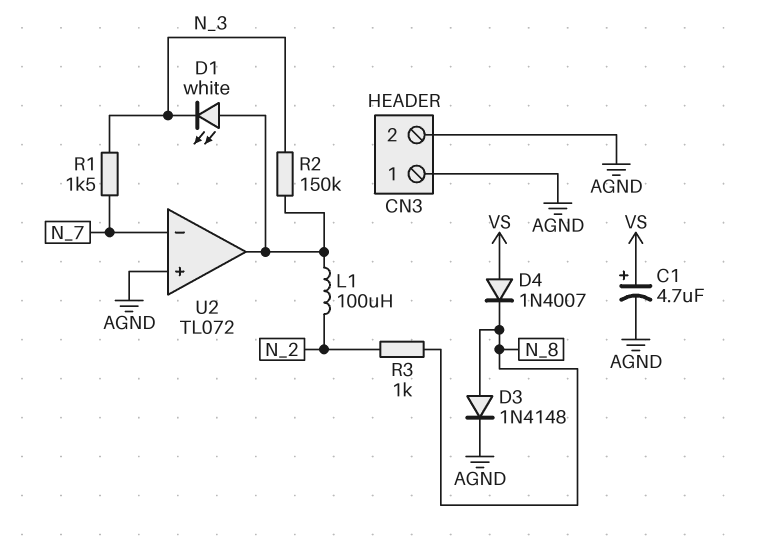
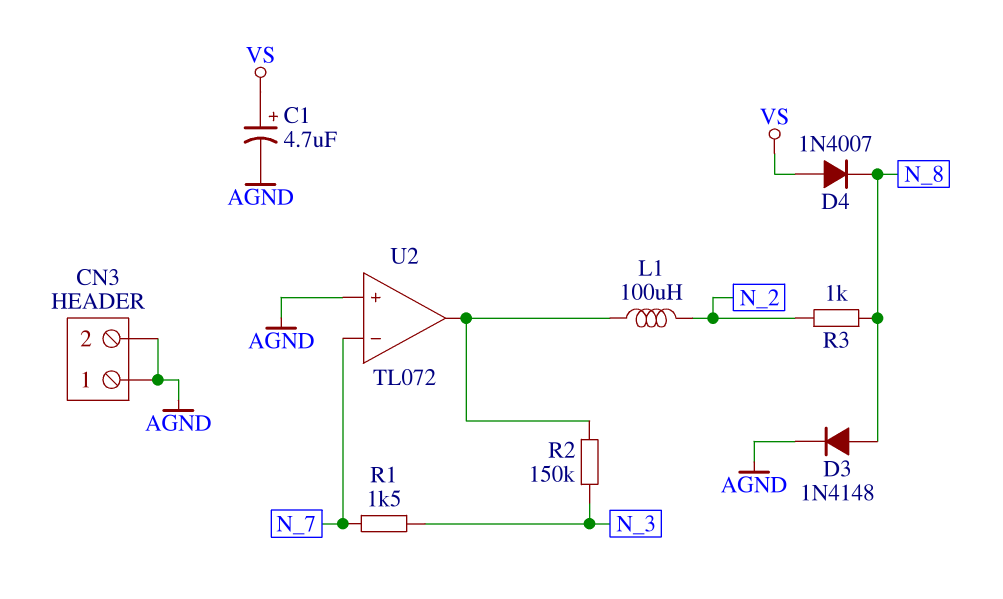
D1: LED white (A U2/out, K N_3) -> none

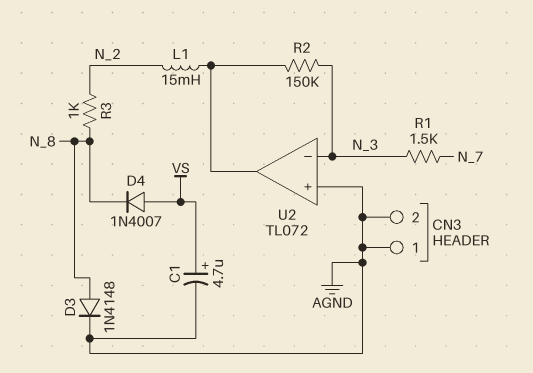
L1: 100uH (N_2, U2/out) -> 15mH (N_2, U2/out)
U2 pin in-: N_7 -> N_3

